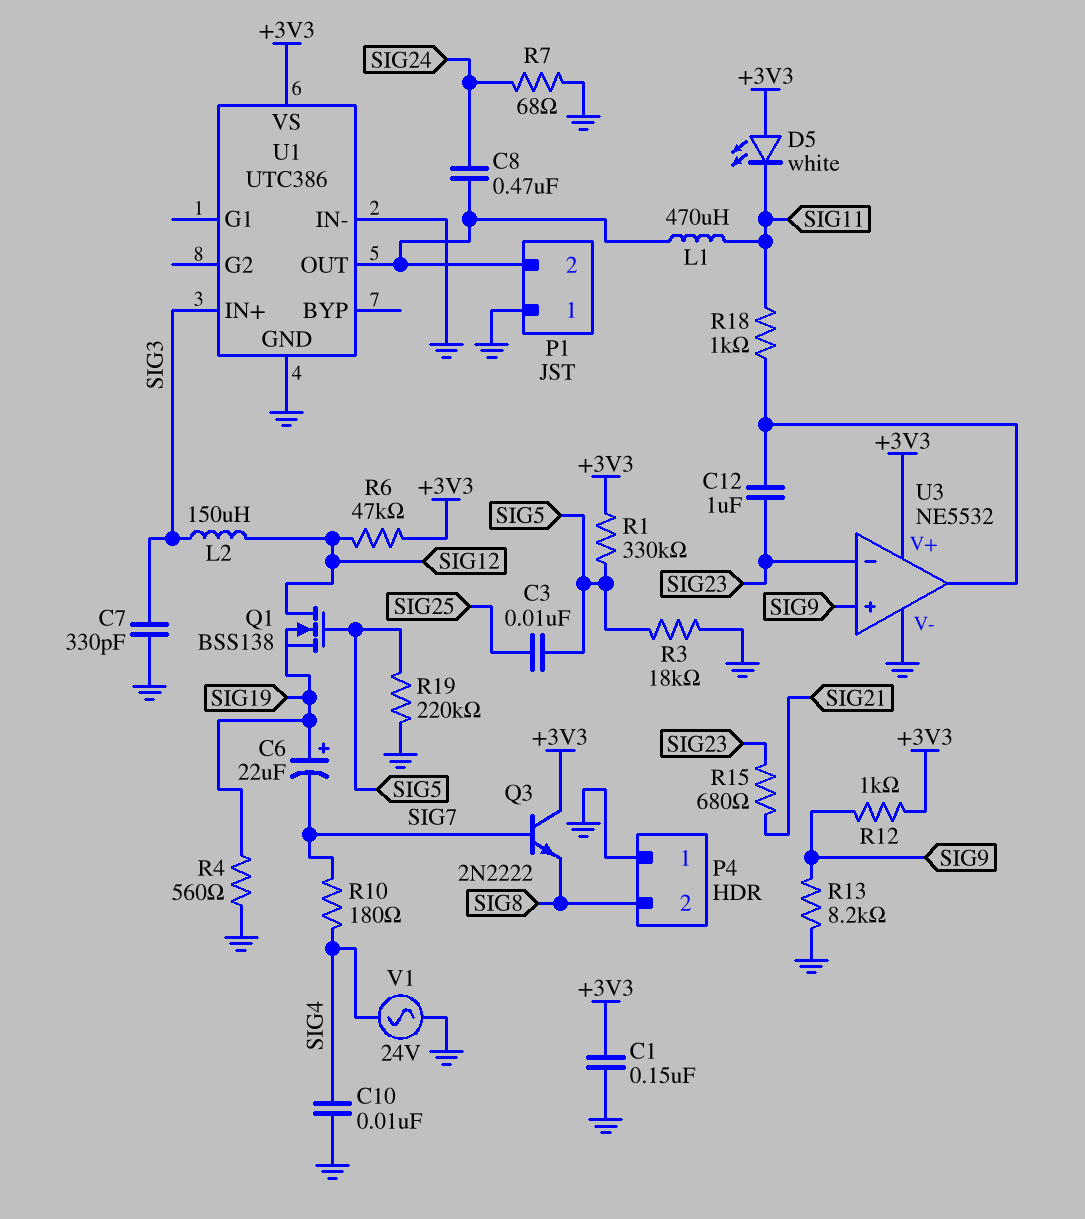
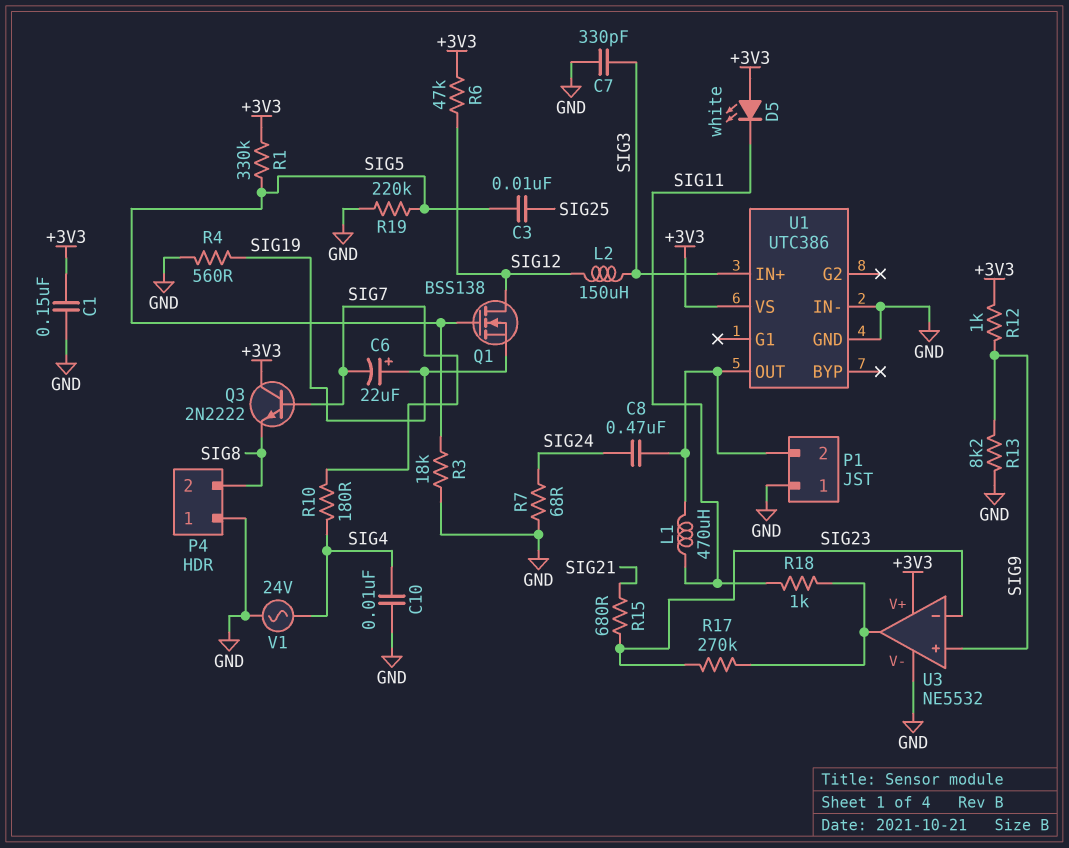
C12: 1uF (SIG23, U3/out) -> none
R17: none -> 270k (SIG23, U3/out)

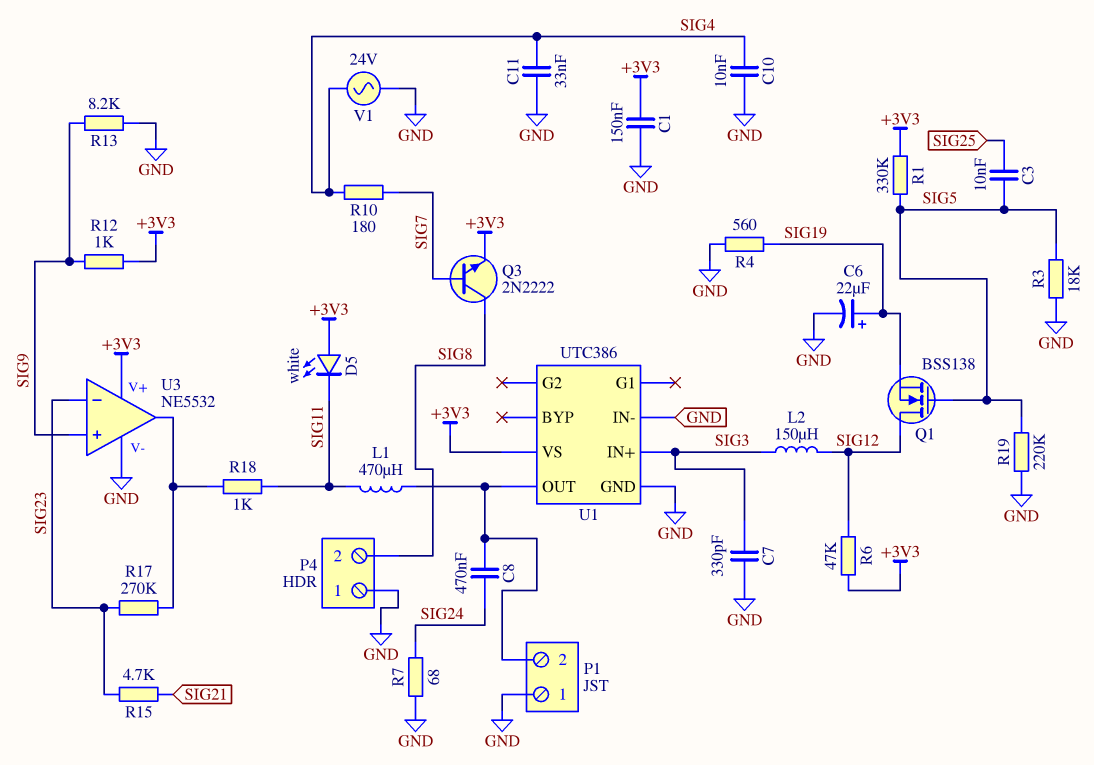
C6: 22uF (plus SIG19, minus SIG7) -> 22uF (plus SIG19, minus GND)
C11: none -> 33nF (GND, SIG4)
Q3: NPN 2N2222 (B SIG7, C +3V3, E SIG8) -> NPN 2N2222 (B SIG7, C SIG8, E +3V3)
R15: 680 (SIG21, SIG23) -> 4.7k (SIG21, SIG23)

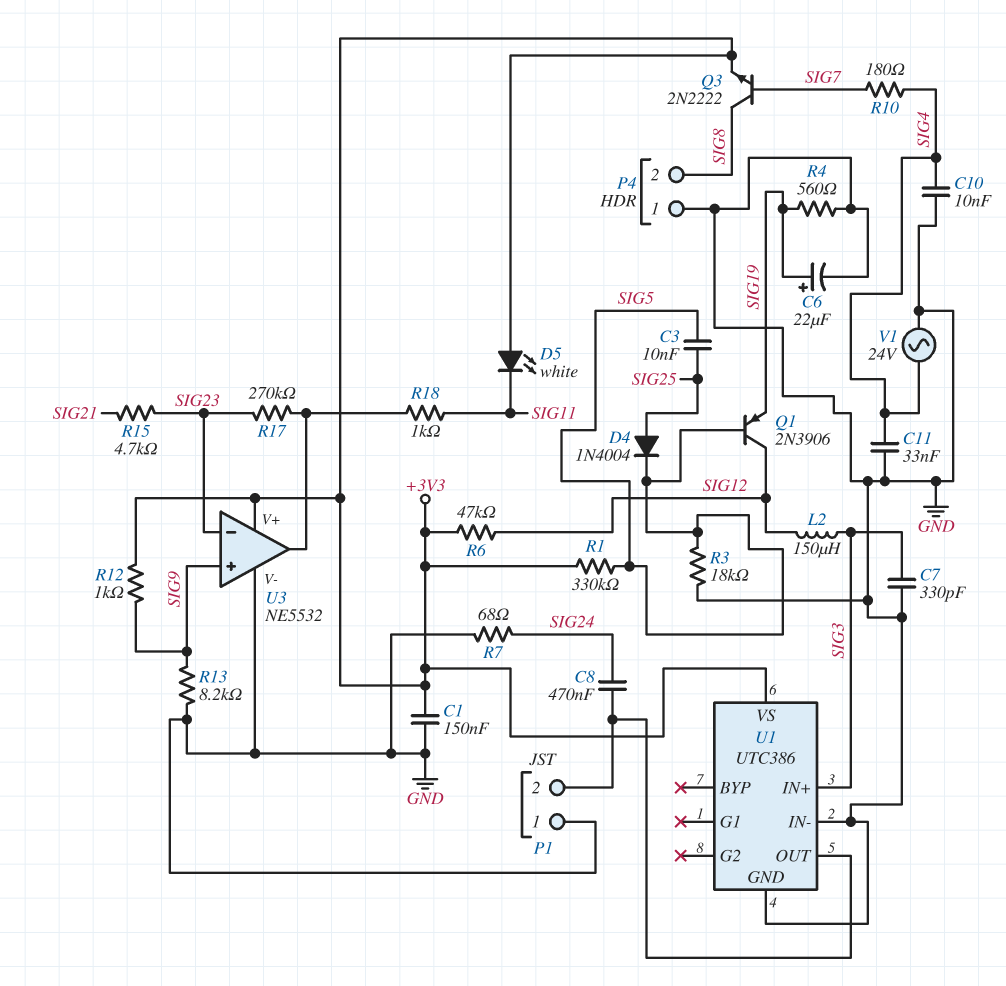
D4: none -> diode 1N4004 (A SIG25, K SIG5)
L1: 470uH (P1/2, SIG11) -> none
Q1: NMOS BSS138 (G SIG5, D SIG12, S SIG19) -> PNP 2N3906 (B SIG5, C SIG12, E SIG19)
R19: 220k (GND, SIG5) -> none

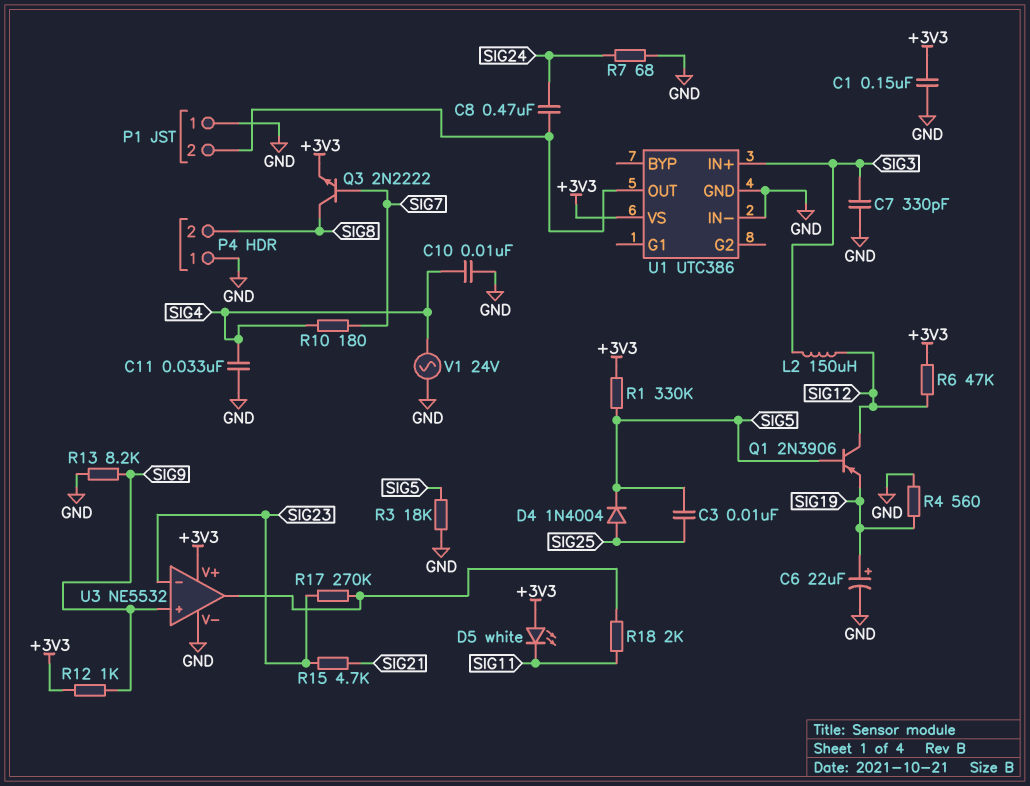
R18: 1k (SIG11, U3/out) -> 2k (SIG11, U3/out)

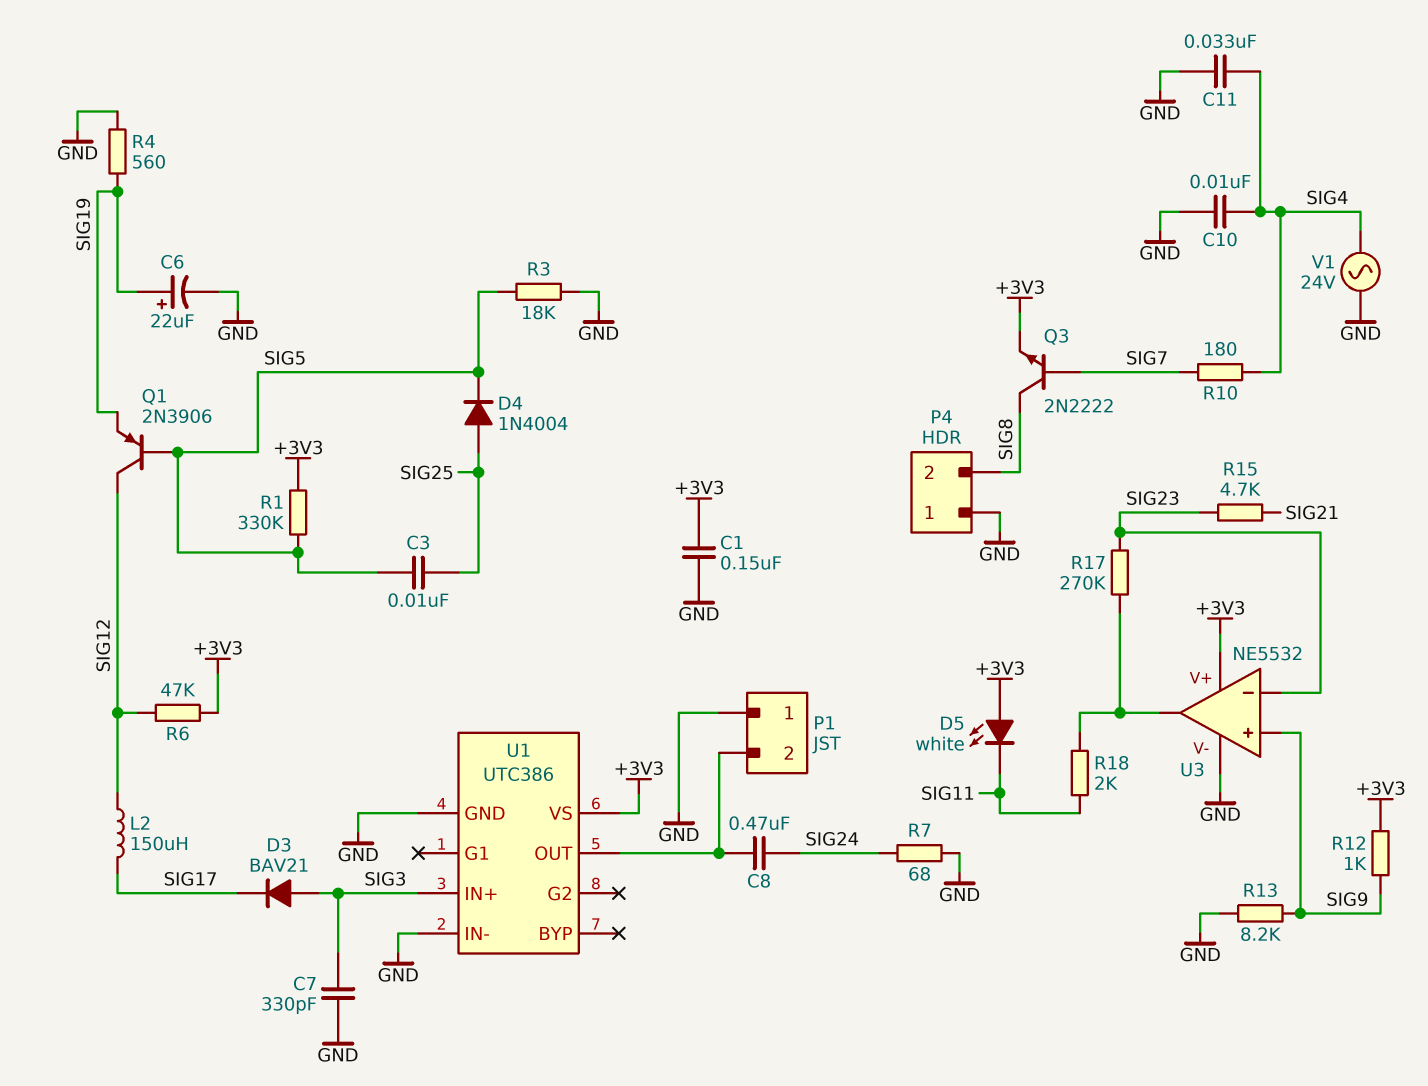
D3: none -> diode BAV21 (A SIG3, K SIG17)
L2: 150uH (SIG3, SIG12) -> 150uH (SIG12, SIG17)

